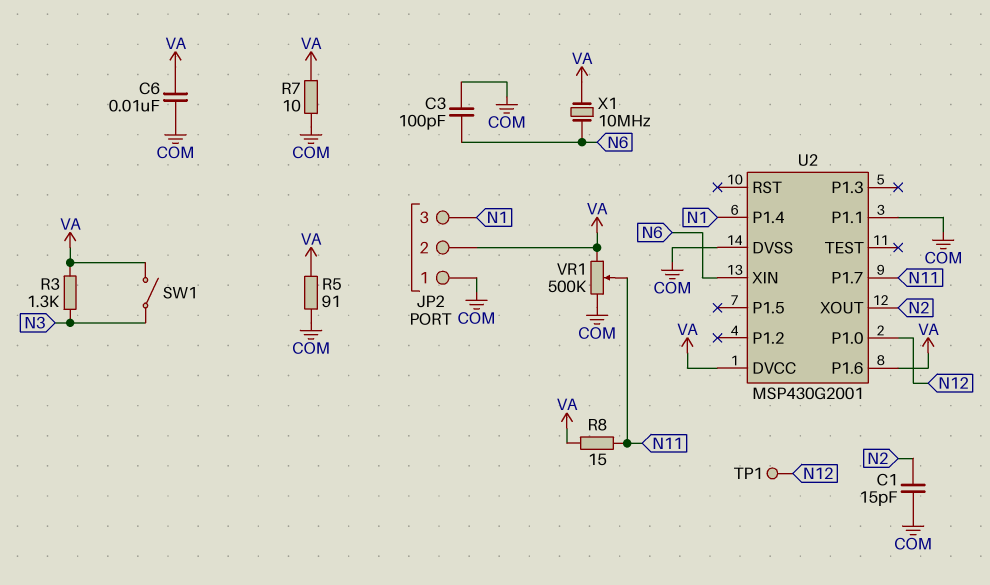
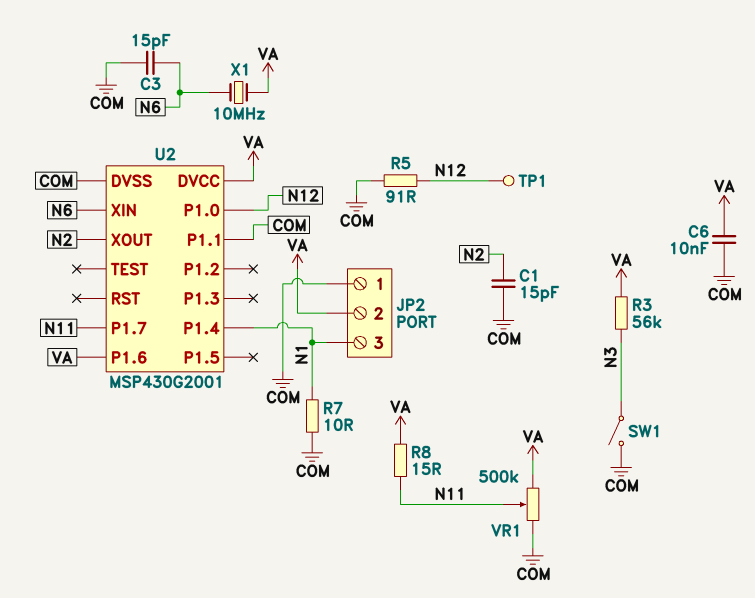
C3: 100pF (COM, N6) -> 15pF (COM, N6)
R3: 1.3k (N3, VA) -> 56k (N3, VA)
R5: 91 (COM, VA) -> 91 (COM, N12)
R7: 10 (COM, VA) -> 10 (COM, N1)
SW1: switch (N3, VA) -> switch (COM, N3)

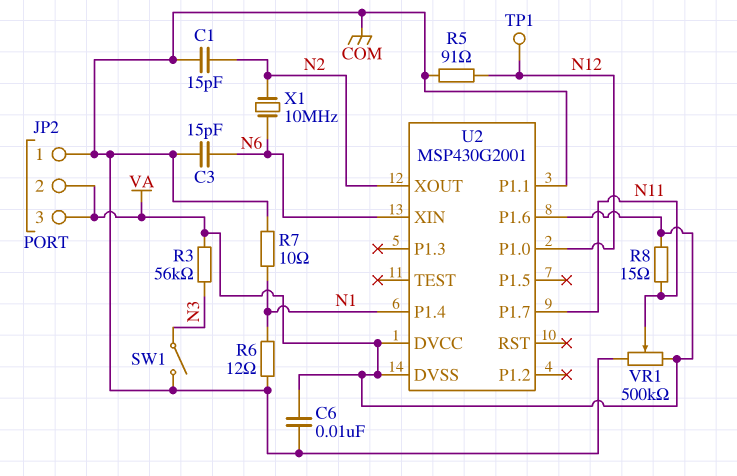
JP2 pin 3: N1 -> VA
R6: none -> 12 (COM, N1)
U2 pin DVSS: COM -> VA
X1: 10MHz (N6, VA) -> 10MHz (N2, N6)

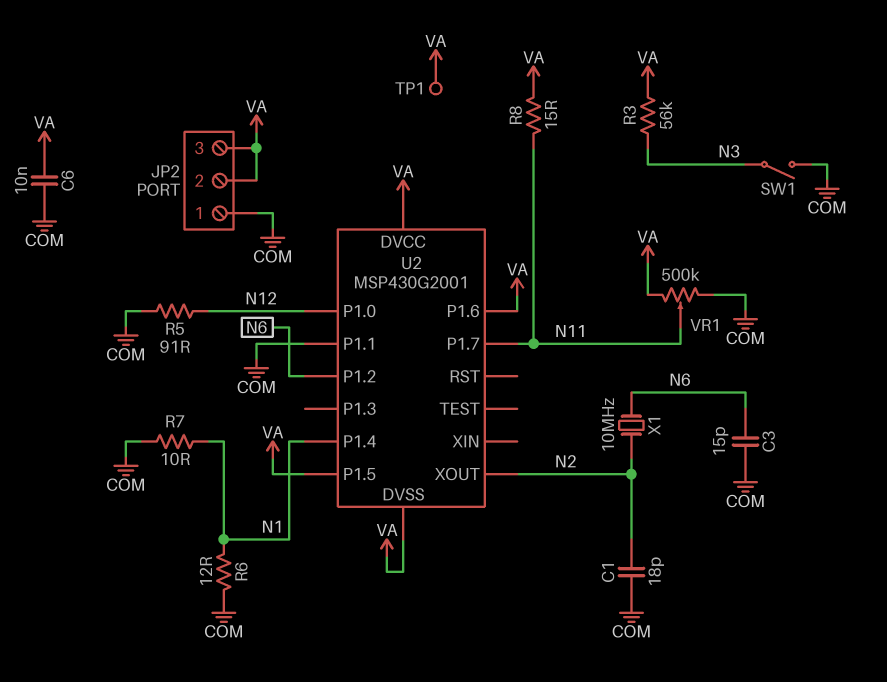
C1: 15pF (COM, N2) -> 18pF (COM, N2)
TP1: test point (N12) -> test point (VA)
U2 pin P1.2: none -> N6
U2 pin P1.5: none -> VA
U2 pin XIN: N6 -> none

